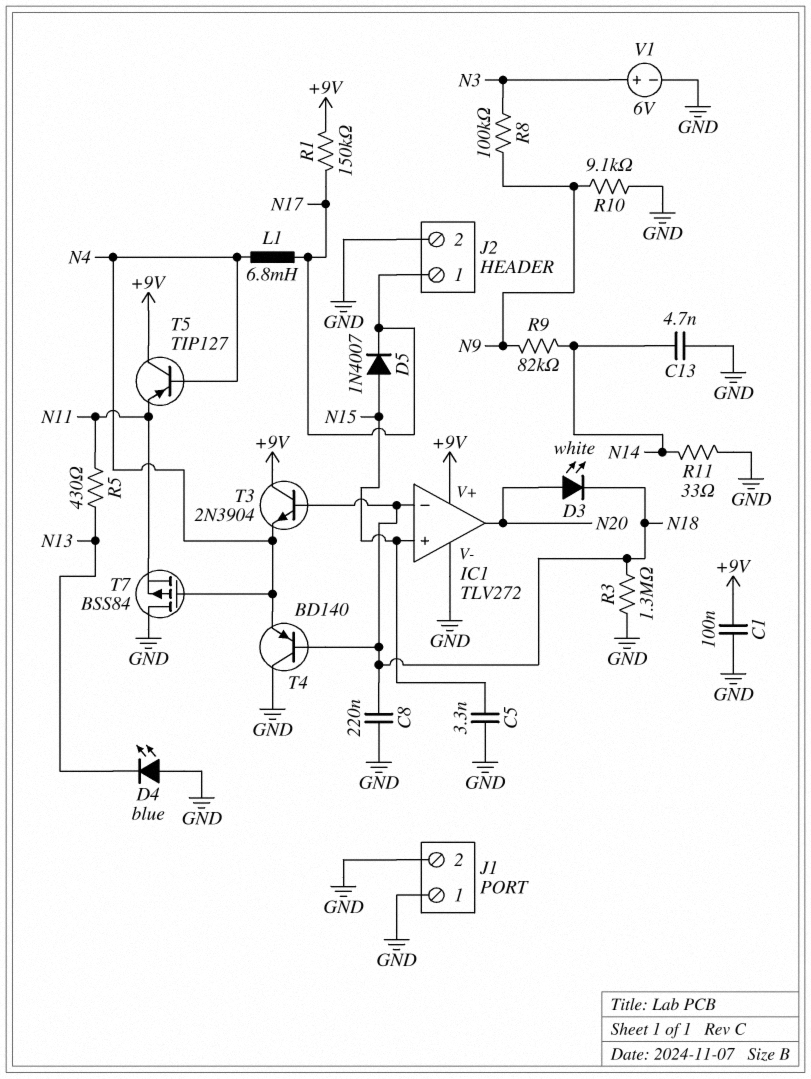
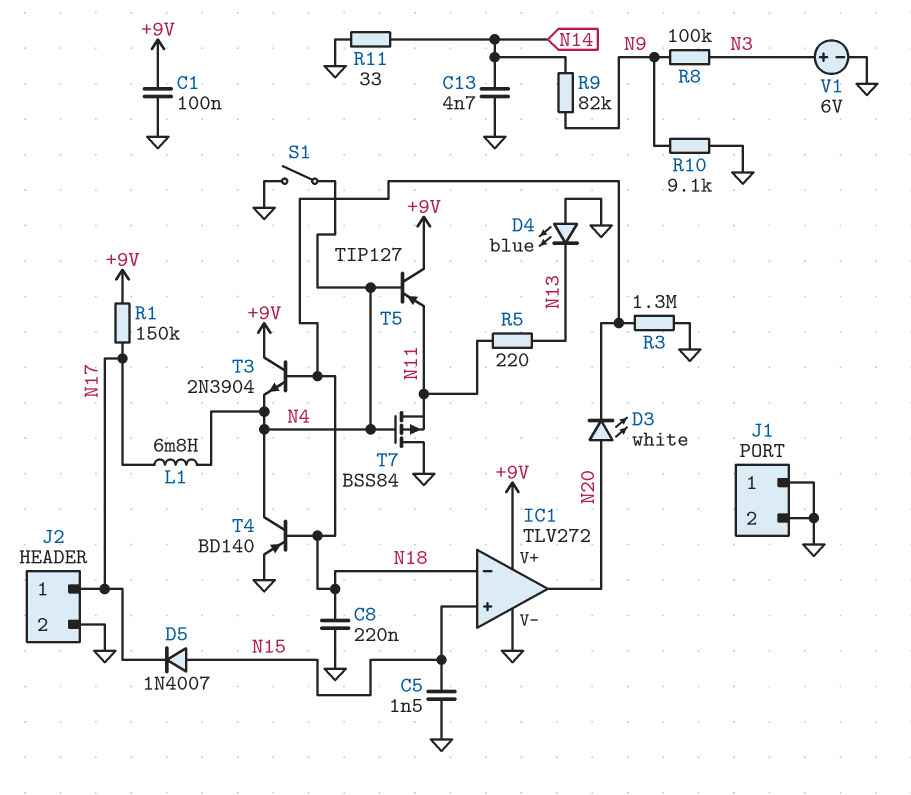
C5: 3.3nF (GND, N15) -> 1.5nF (GND, N15)
R5: 430 (N11, N13) -> 220 (N11, N13)
S1: none -> switch (GND, N4)
T4: PNP BD140 (B N18, C GND, E N4) -> PNP BD140 (B N18, C N4, E GND)

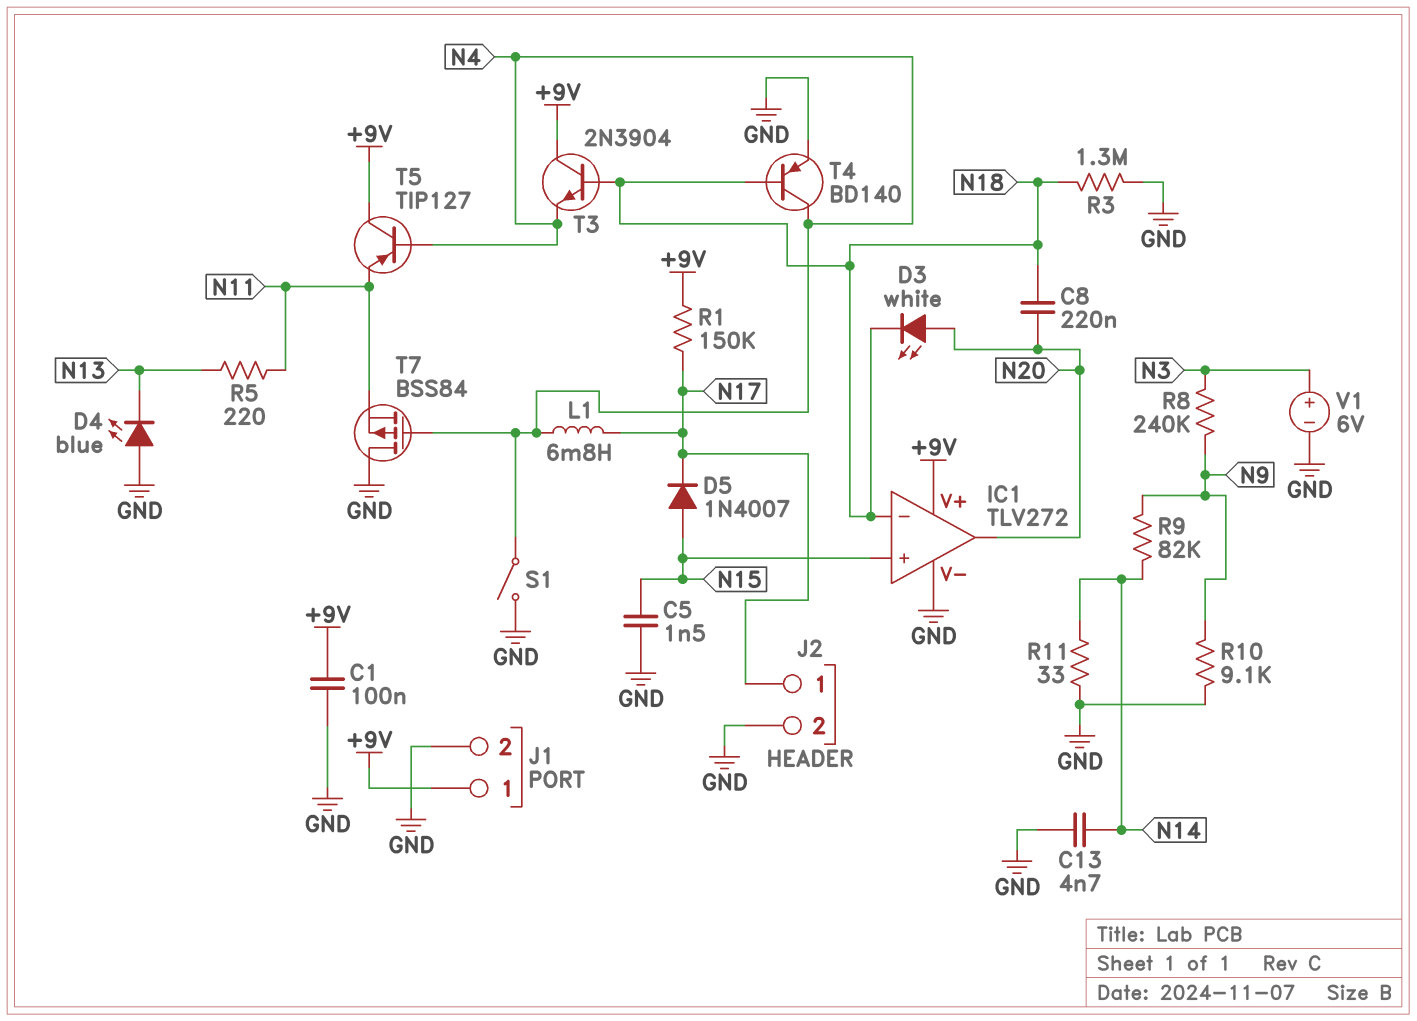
C8: 220nF (GND, N18) -> 220nF (N18, N20)
J1 pin 1: GND -> +9V
R8: 100k (N3, N9) -> 240k (N3, N9)

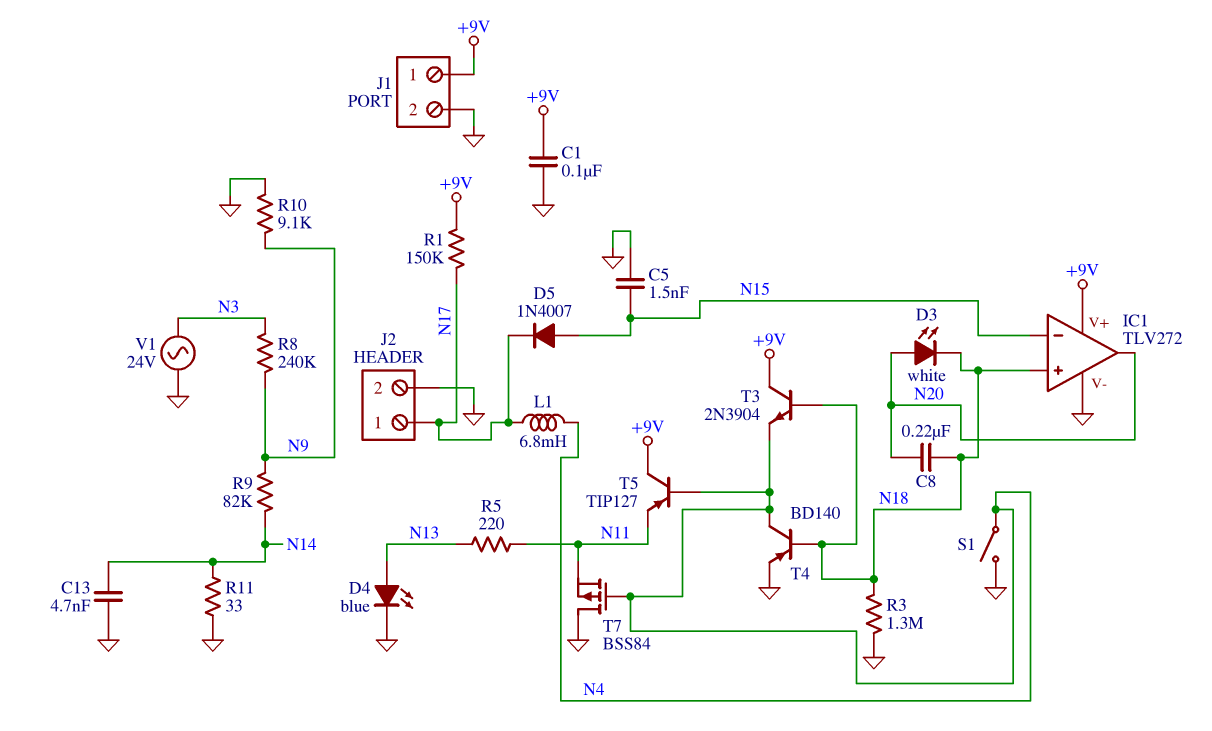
D4: LED blue (A GND, K N13) -> LED blue (A N13, K GND)
IC1 pin in+: N15 -> N18
IC1 pin in-: N18 -> N15
V1: 6V (plus N3, minus GND) -> AC 24V (GND, N3)

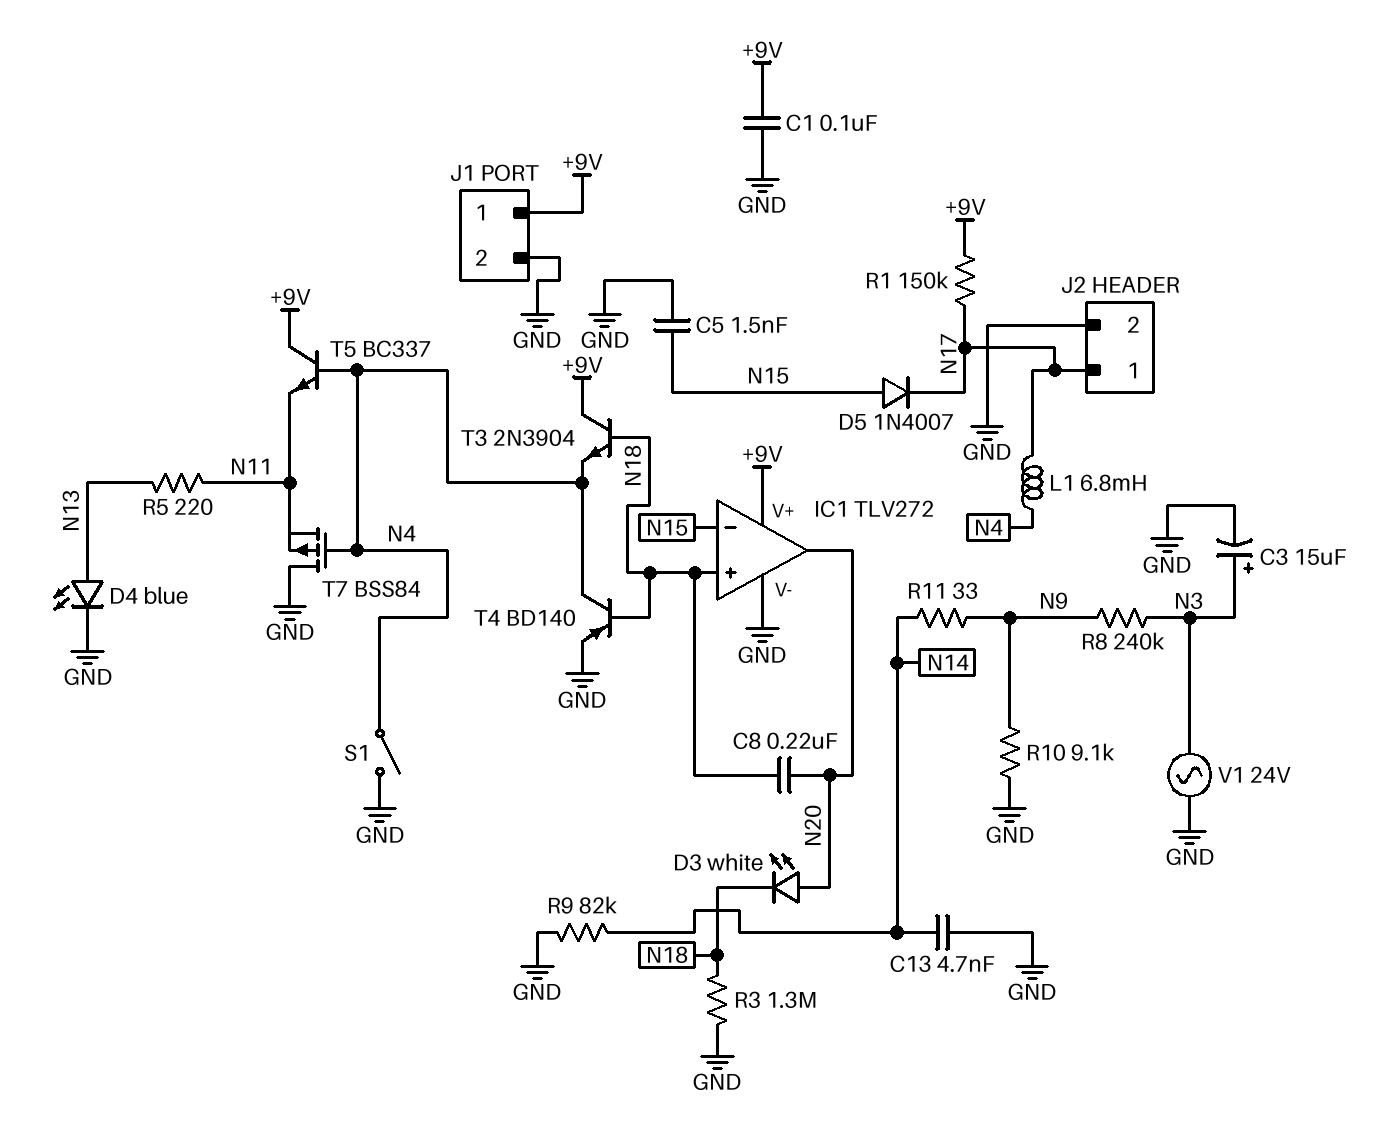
C3: none -> 15uF (plus N3, minus GND)
R9: 82k (N9, N14) -> 82k (GND, N14)
R11: 33 (GND, N14) -> 33 (N9, N14)
T5: PNP TIP127 (B N4, C +9V, E N11) -> NPN BC337 (B N4, C +9V, E N11)

